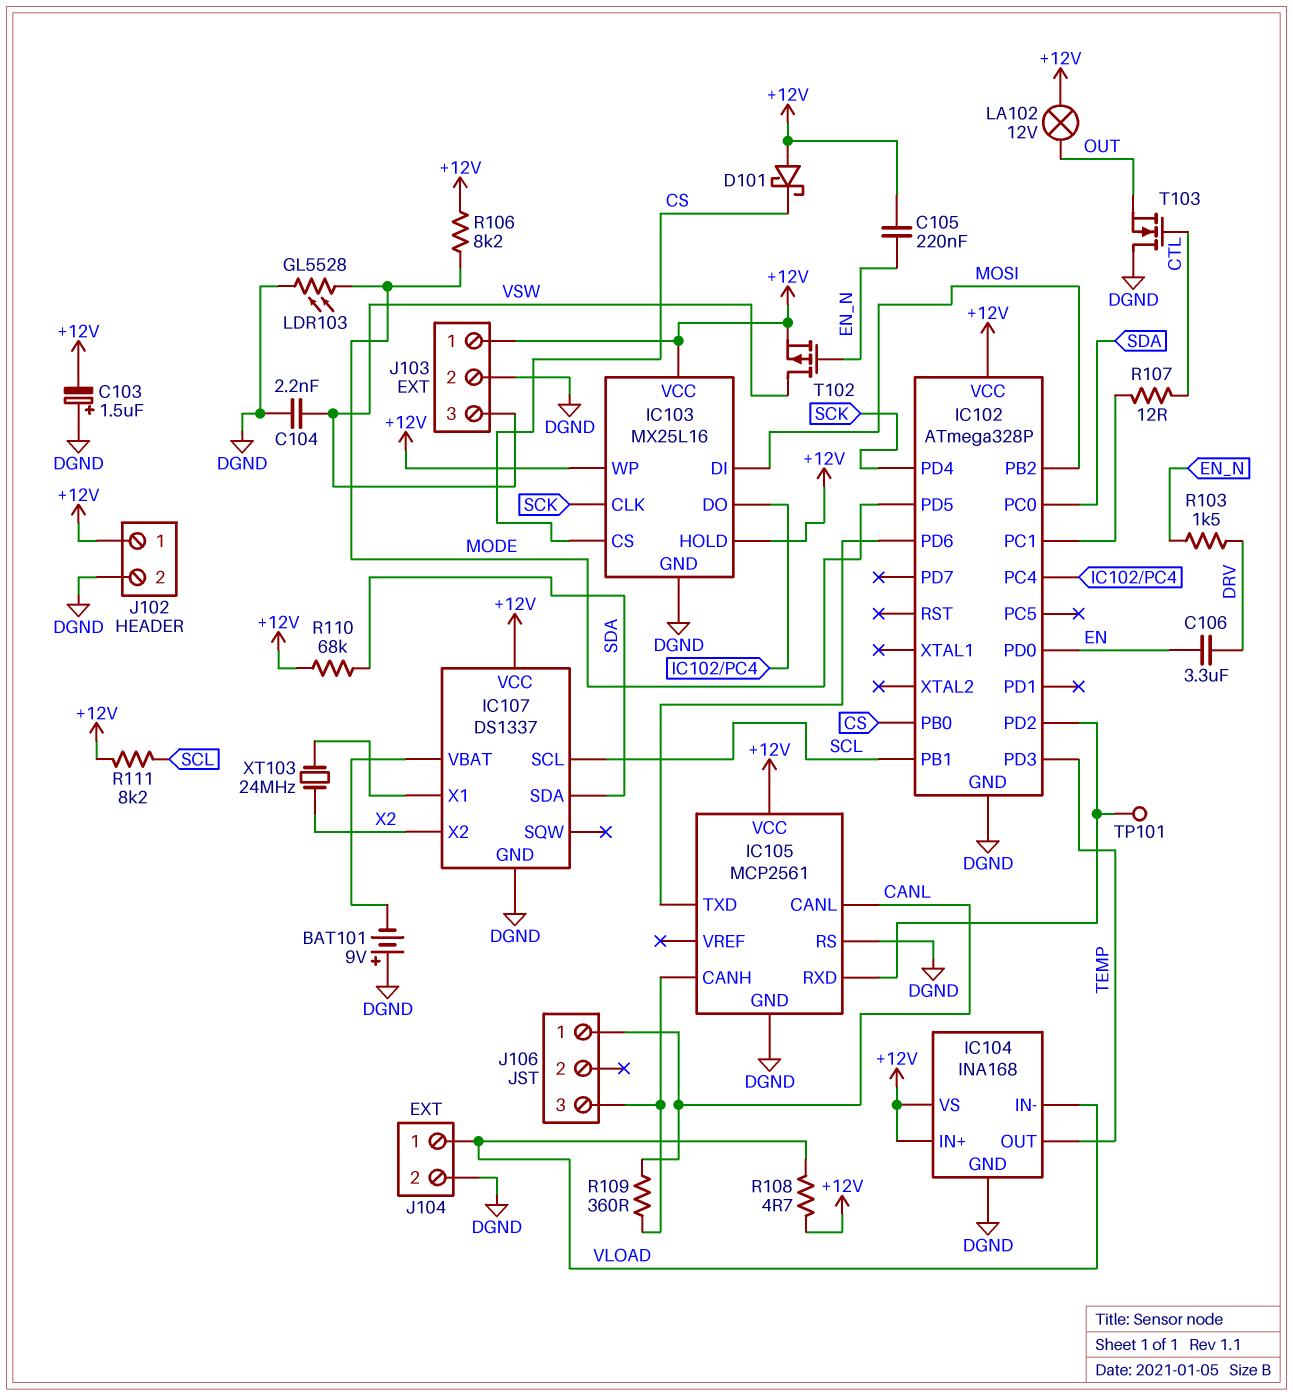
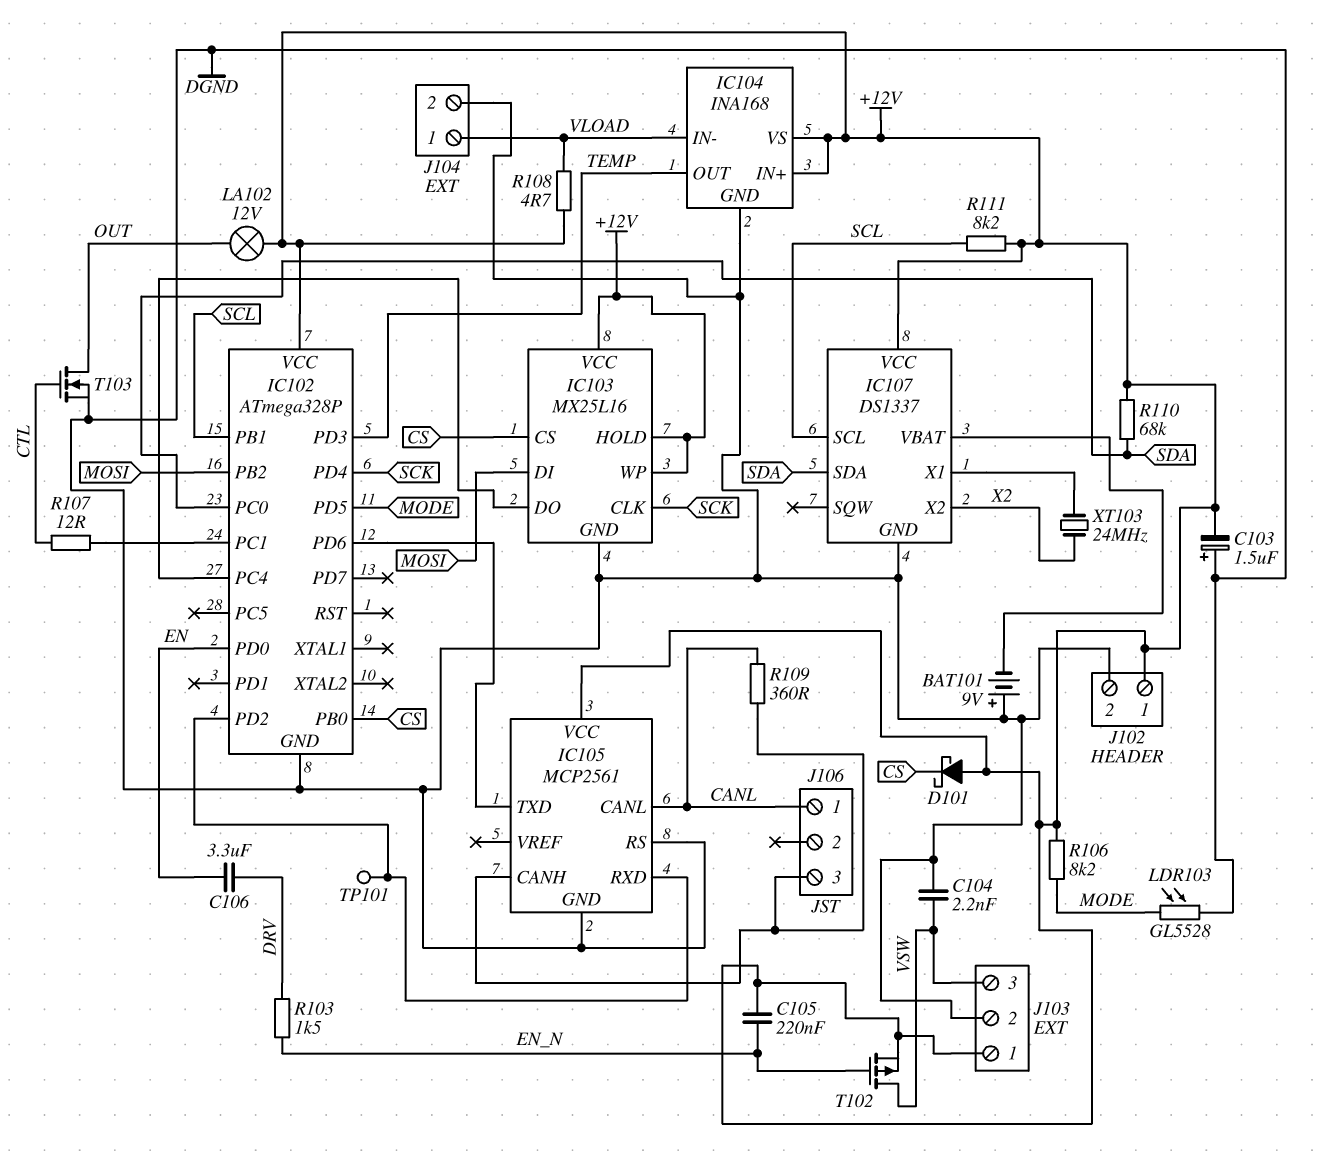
T103: NMOS (G CTL, D DGND, S OUT) -> NMOS (G CTL, D OUT, S DGND)

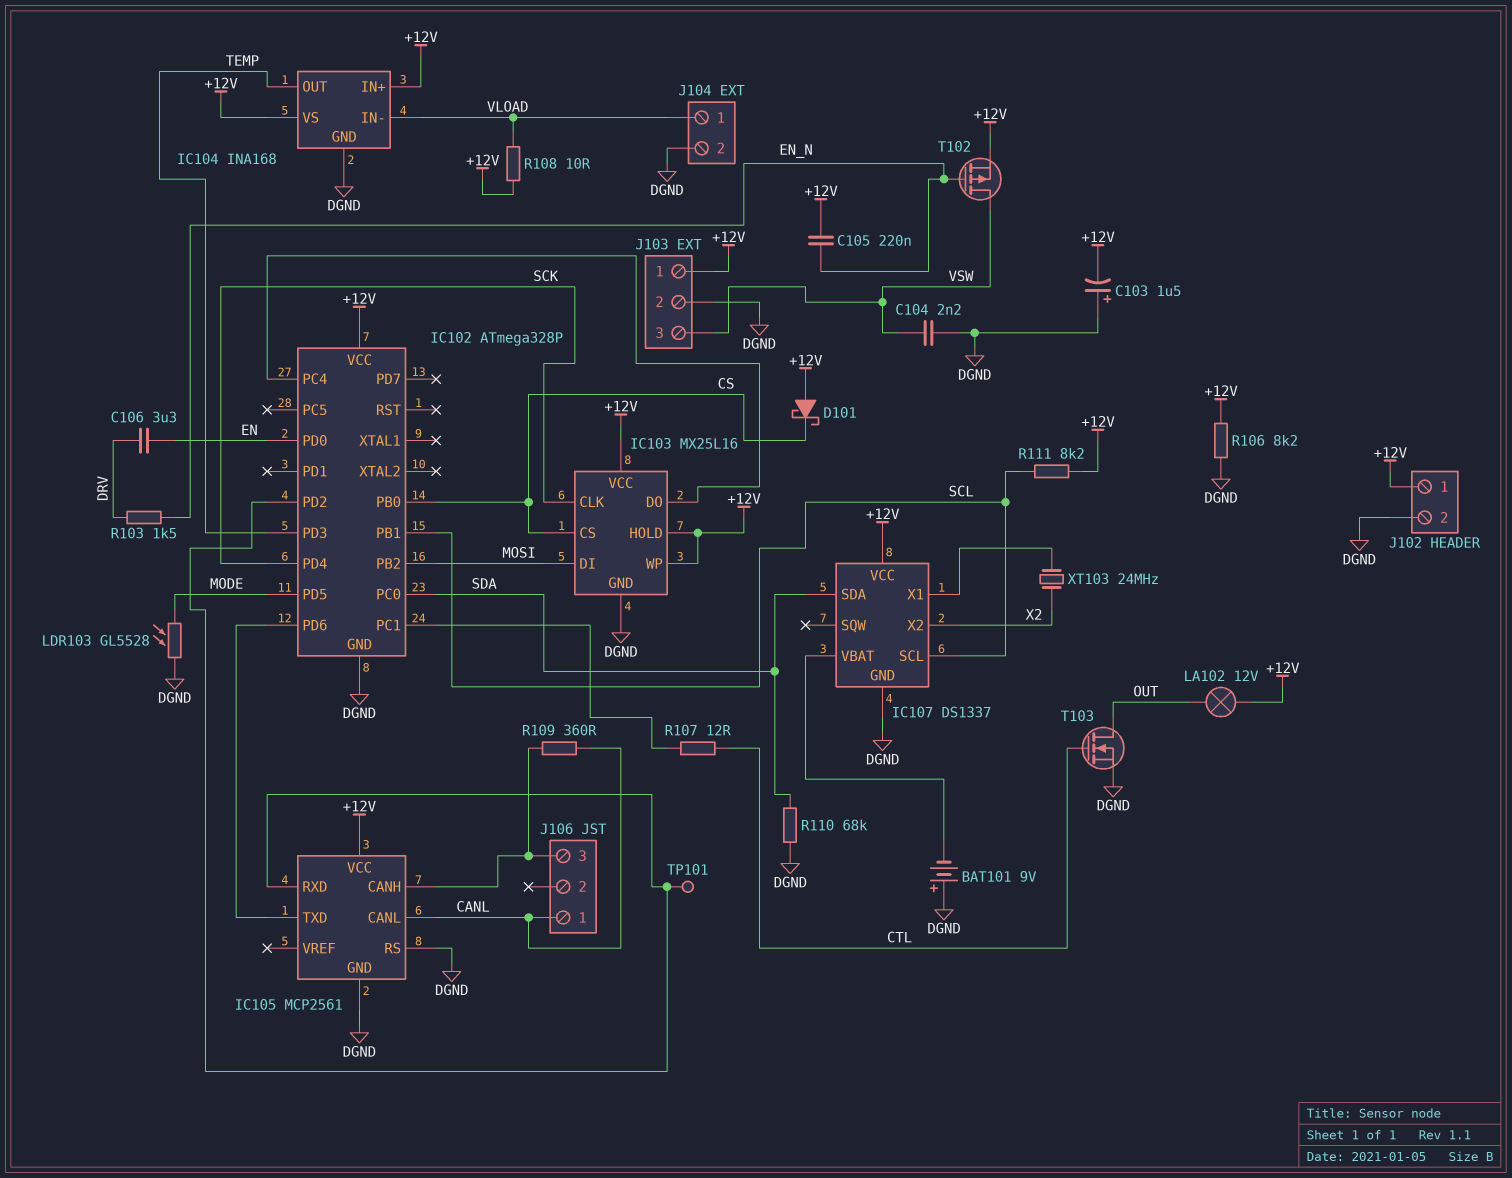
R106: 8.2k (+12V, MODE) -> 8.2k (+12V, DGND)
R108: 4.7 (+12V, VLOAD) -> 10 (+12V, VLOAD)
R110: 68k (+12V, SDA) -> 68k (DGND, SDA)

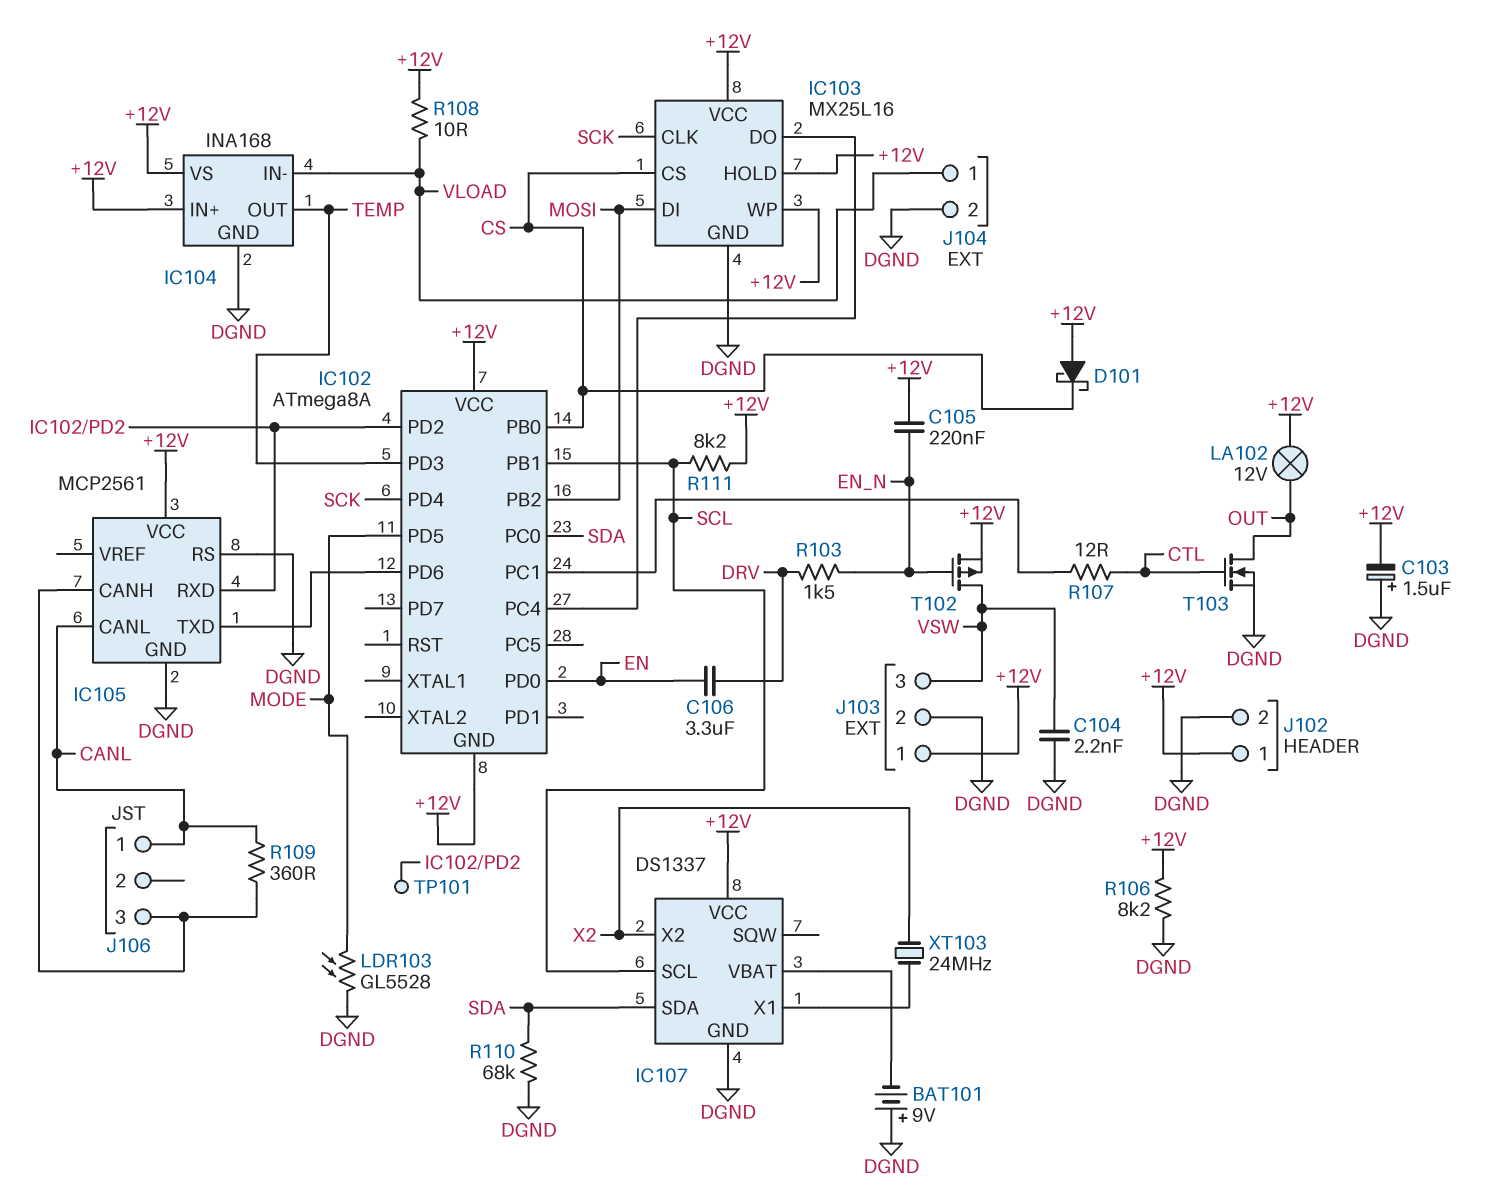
IC102: ATmega328P -> ATmega8A
IC102 pin GND: DGND -> +12V

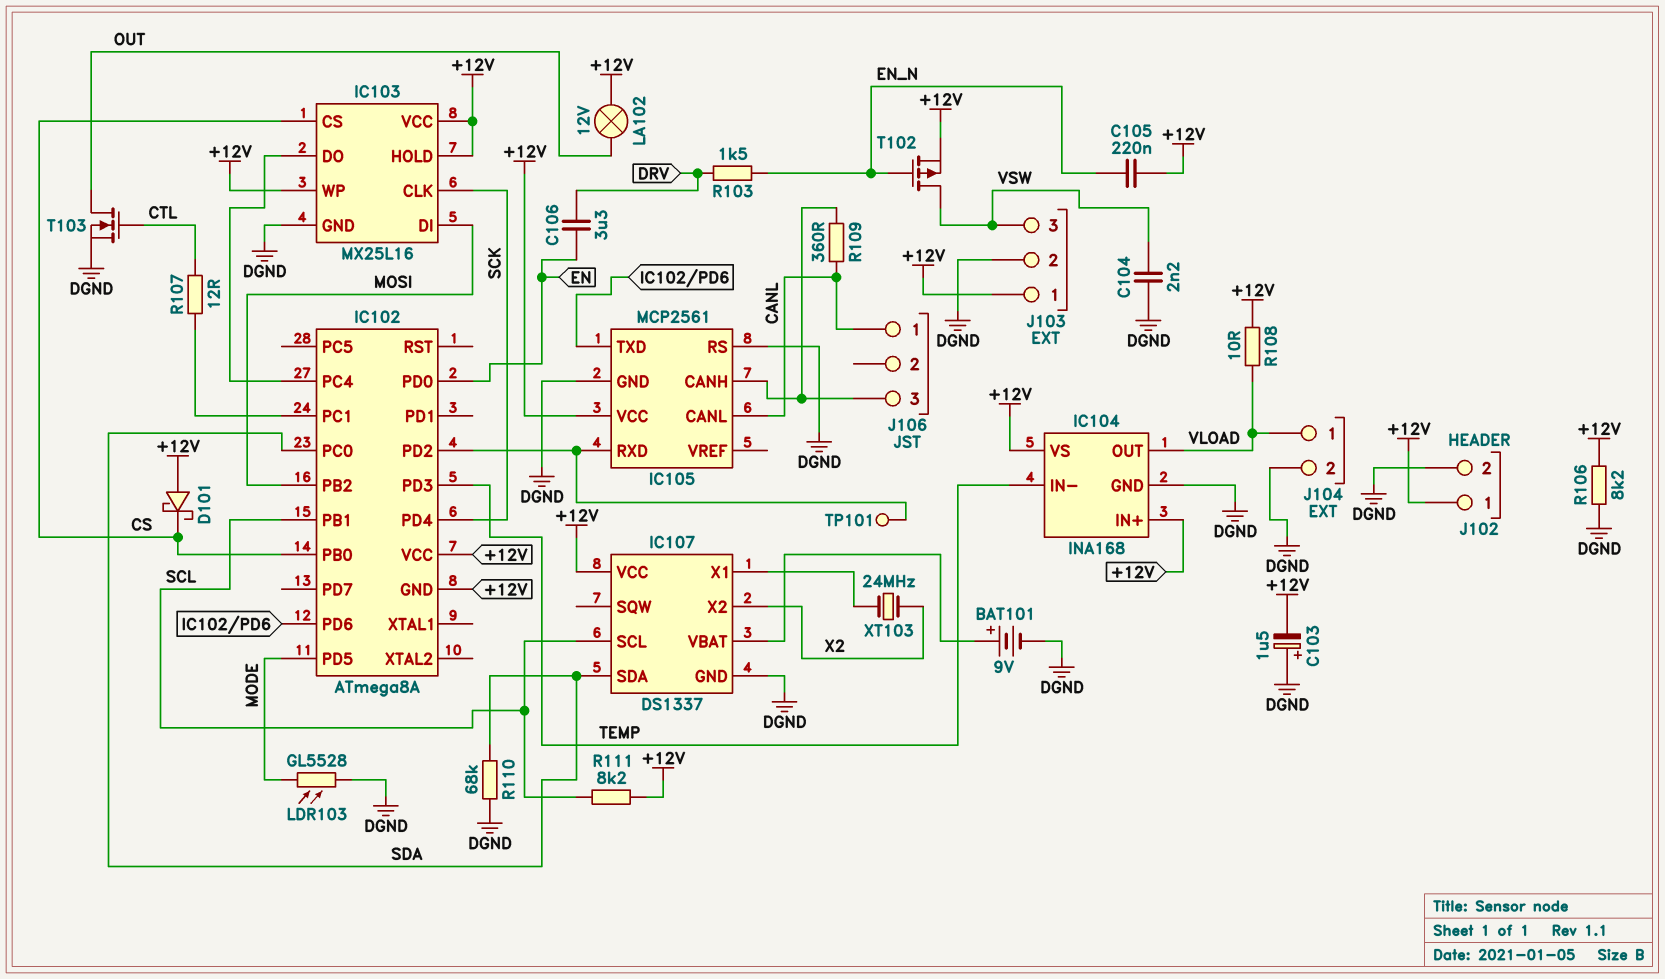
BAT101: 9V (plus DGND, minus IC107/VBAT) -> 9V (plus IC107/VBAT, minus DGND)
IC104 pin IN-: VLOAD -> TEMP
IC104 pin OUT: TEMP -> VLOAD

